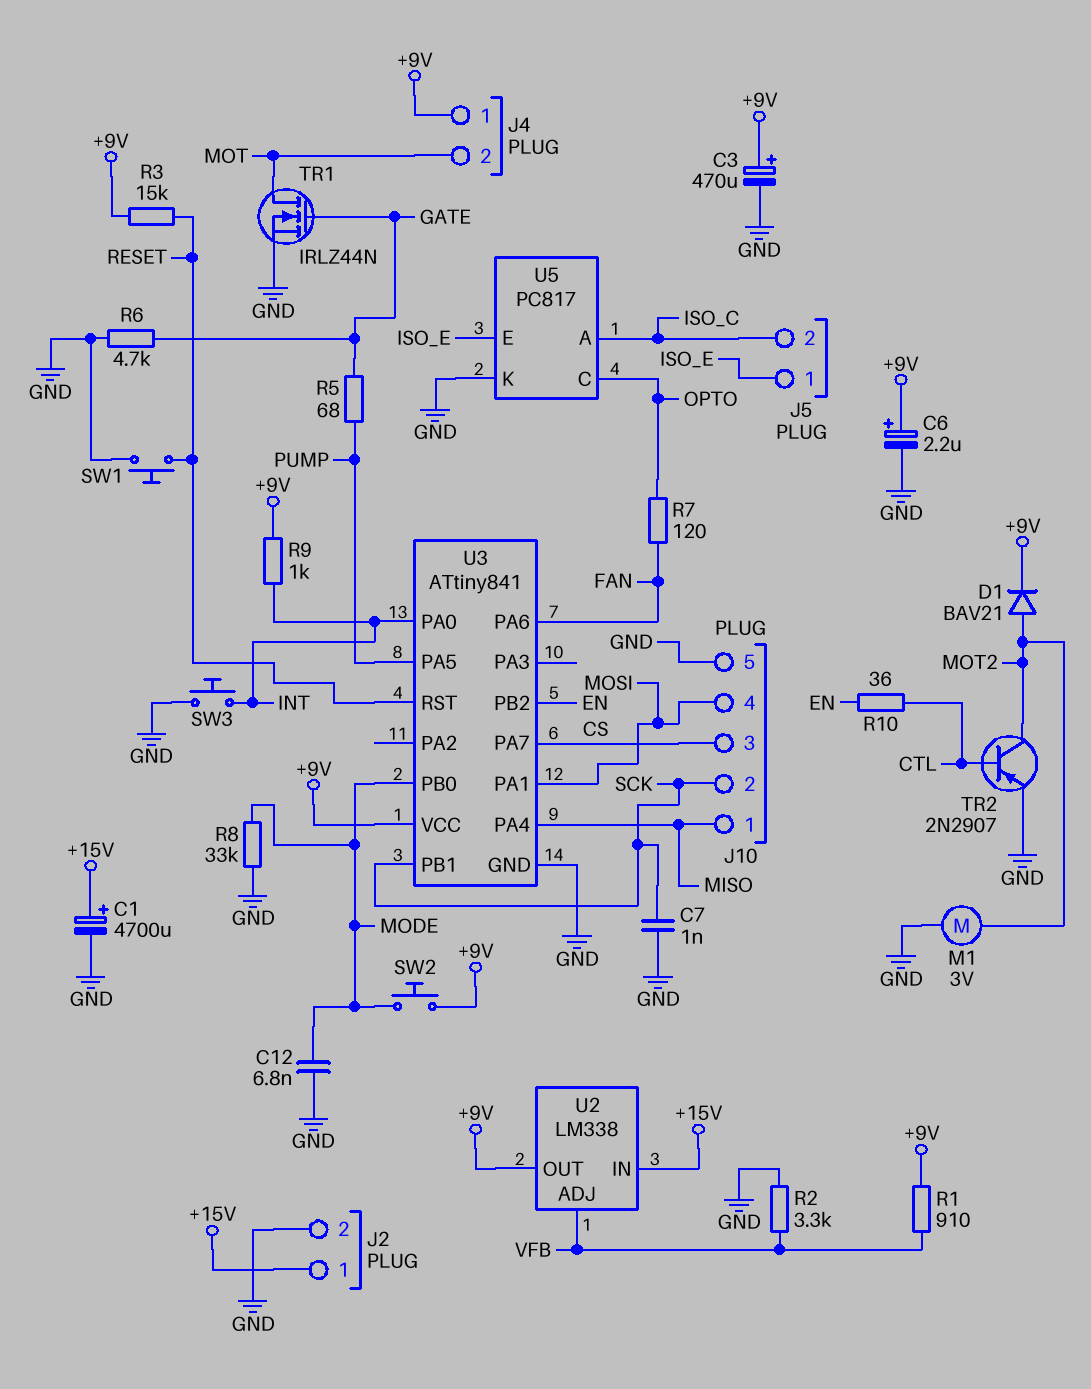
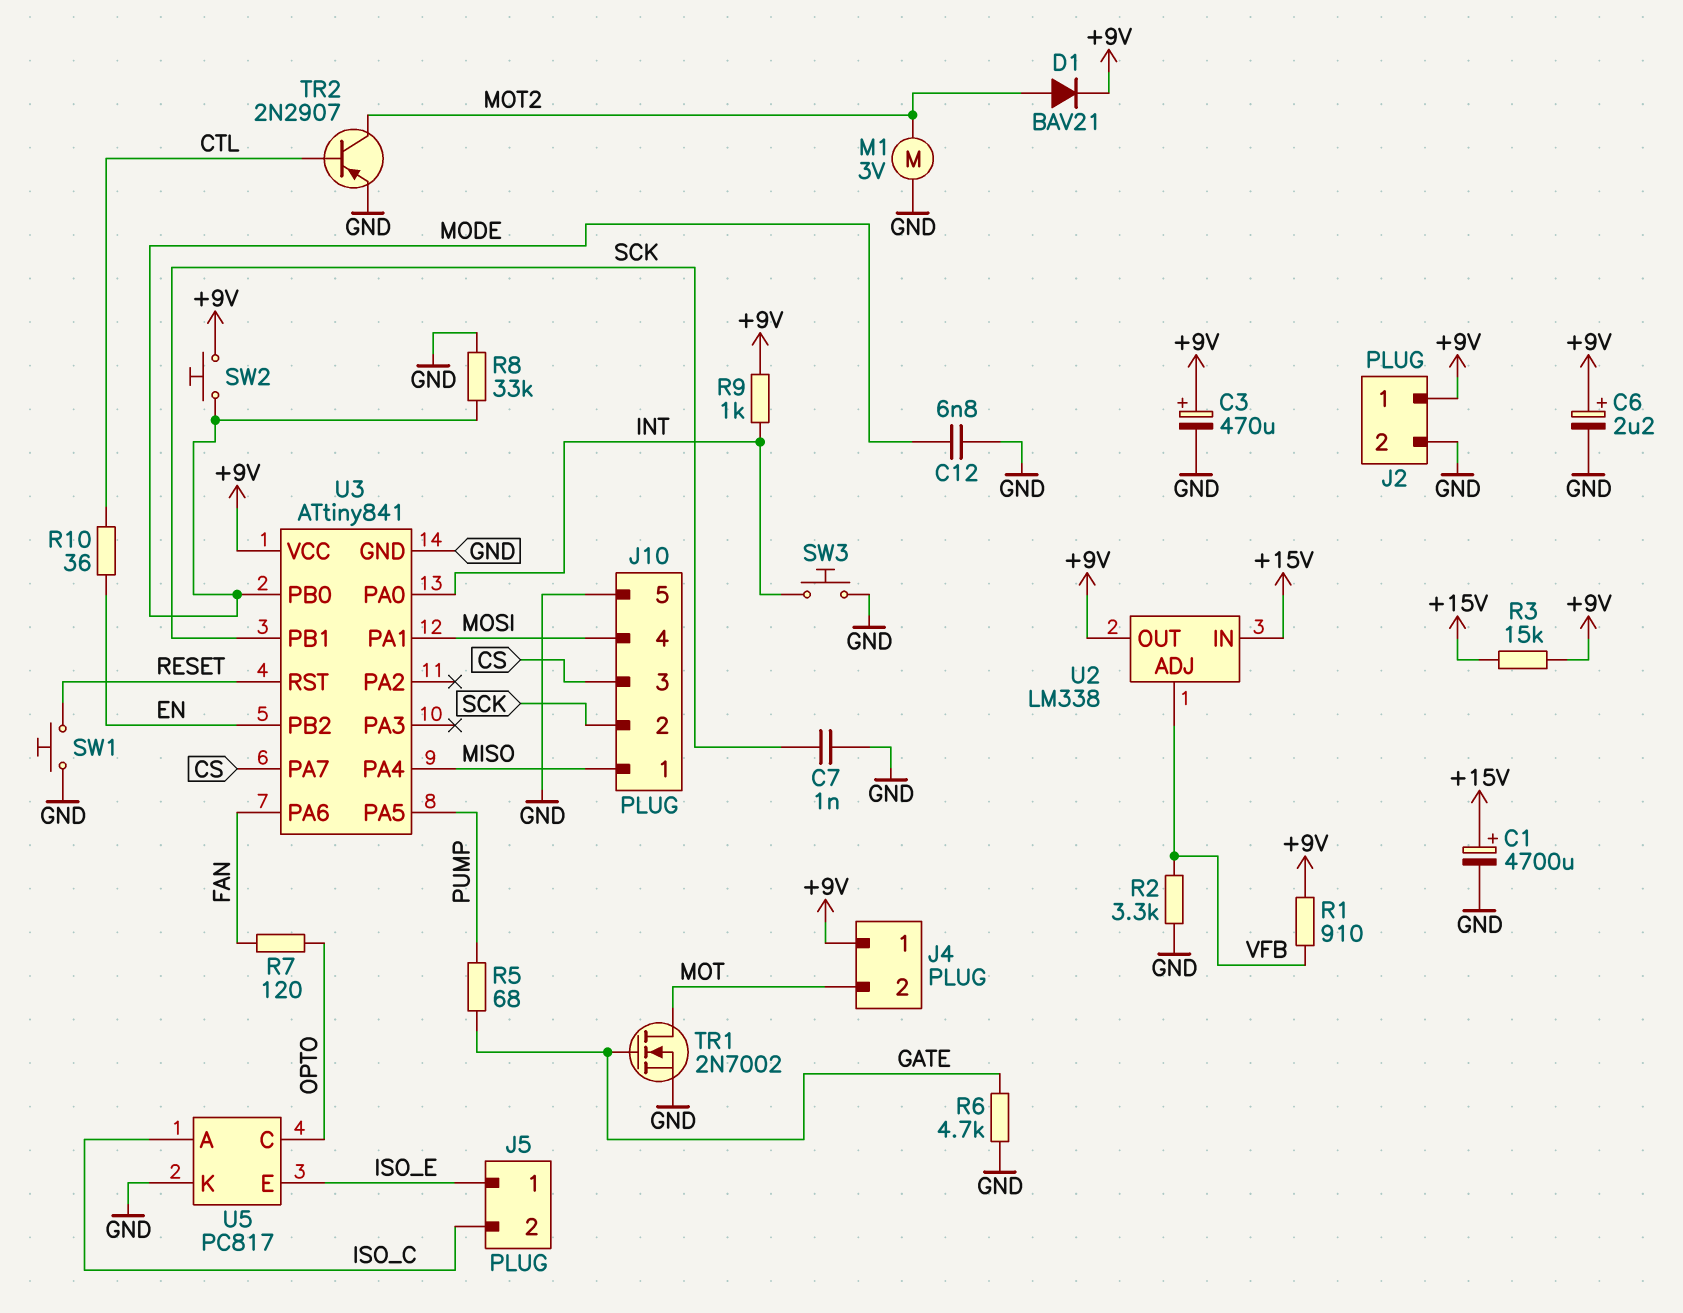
J2 pin 1: +15V -> +9V
R3: 15k (+9V, RESET) -> 15k (+9V, +15V)
TR1: NMOS IRLZ44N (G GATE, D MOT, S GND) -> NMOS 2N7002 (G GATE, D MOT, S GND)

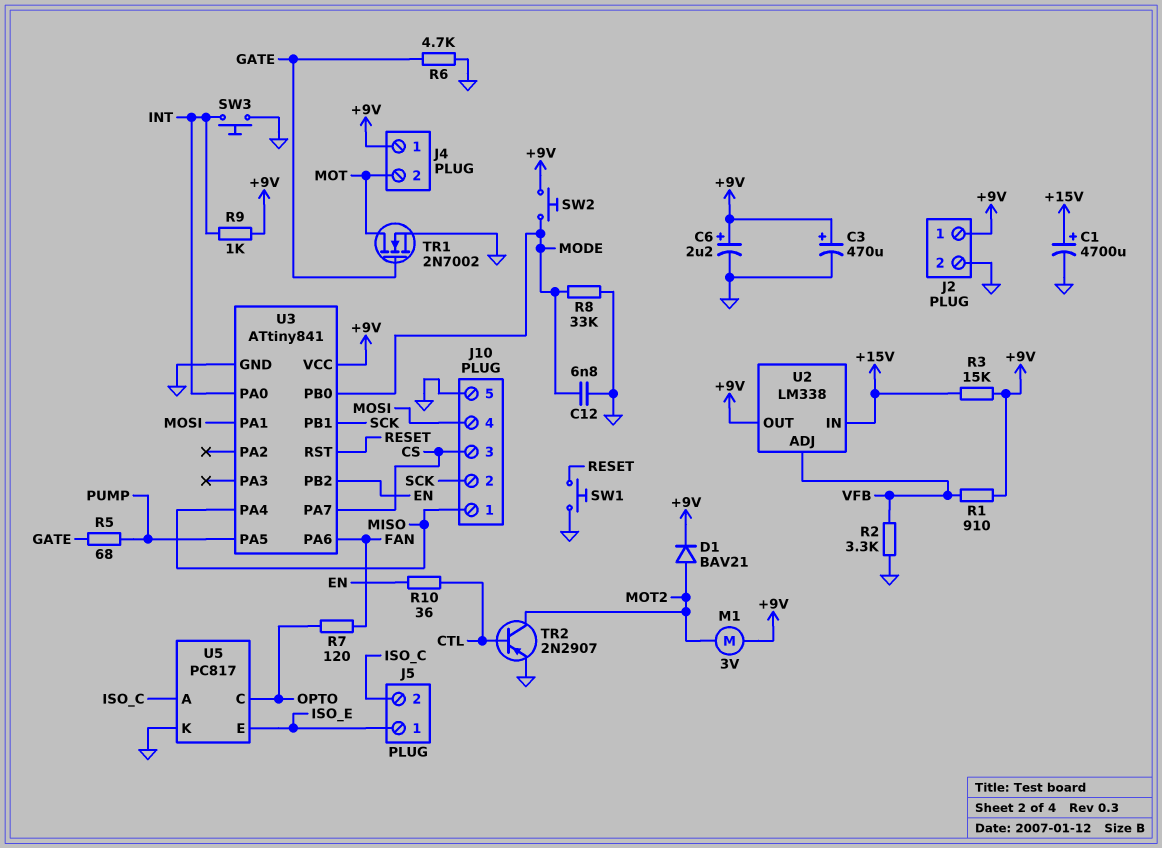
C7: 1nF (GND, SCK) -> none
M1: motor 3V (GND, MOT2) -> motor 3V (+9V, MOT2)

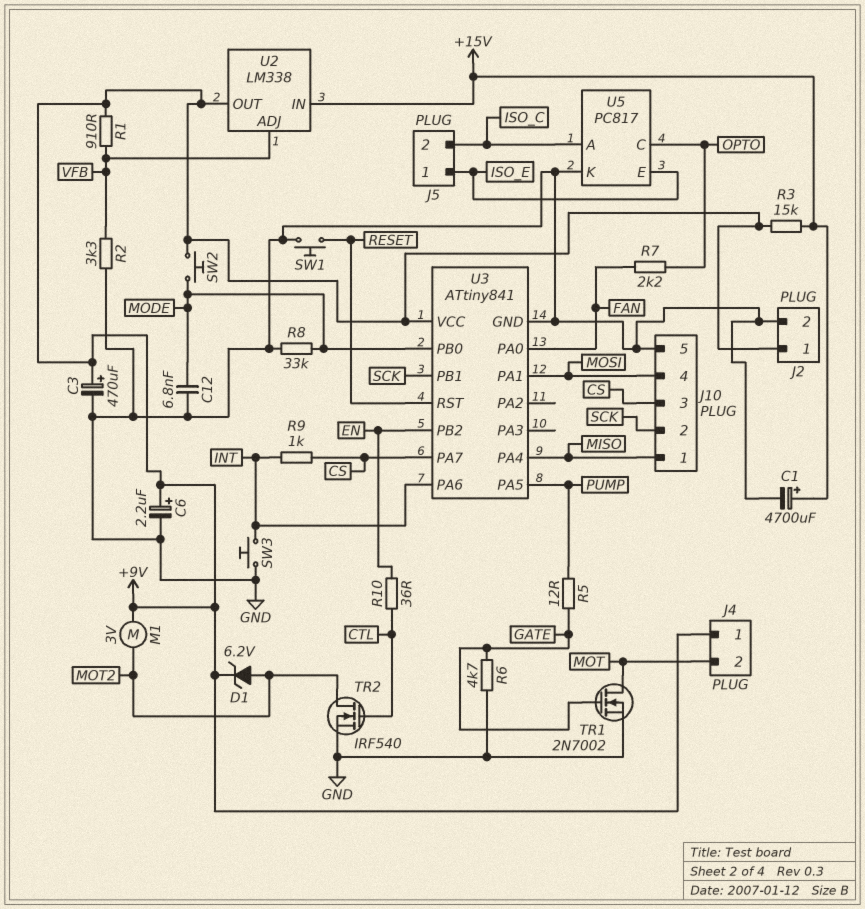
D1: diode BAV21 (A MOT2, K +9V) -> zener 6.2V (A MOT2, K +9V)
R5: 68 (GATE, PUMP) -> 12 (GATE, PUMP)
R7: 120 (FAN, OPTO) -> 2.2k (FAN, OPTO)
R9: 1k (+9V, INT) -> 1k (CS, INT)
TR2: PNP 2N2907 (B CTL, C MOT2, E GND) -> NMOS IRF540 (G CTL, D MOT2, S GND)
U3 pin PA0: INT -> FAN
U3 pin PA6: FAN -> INT

